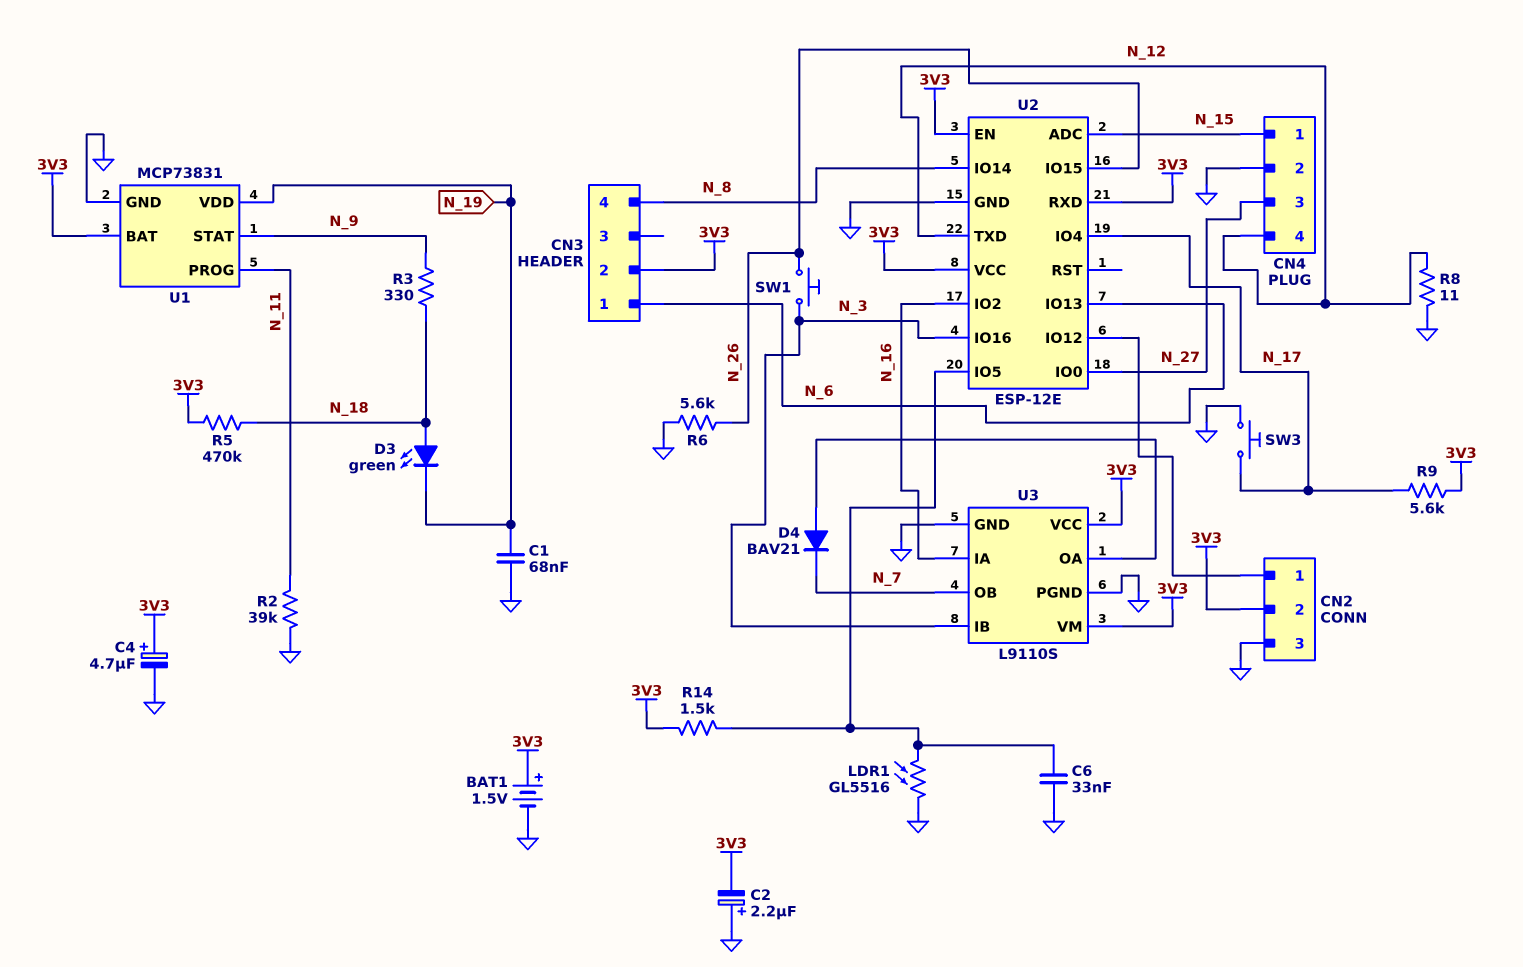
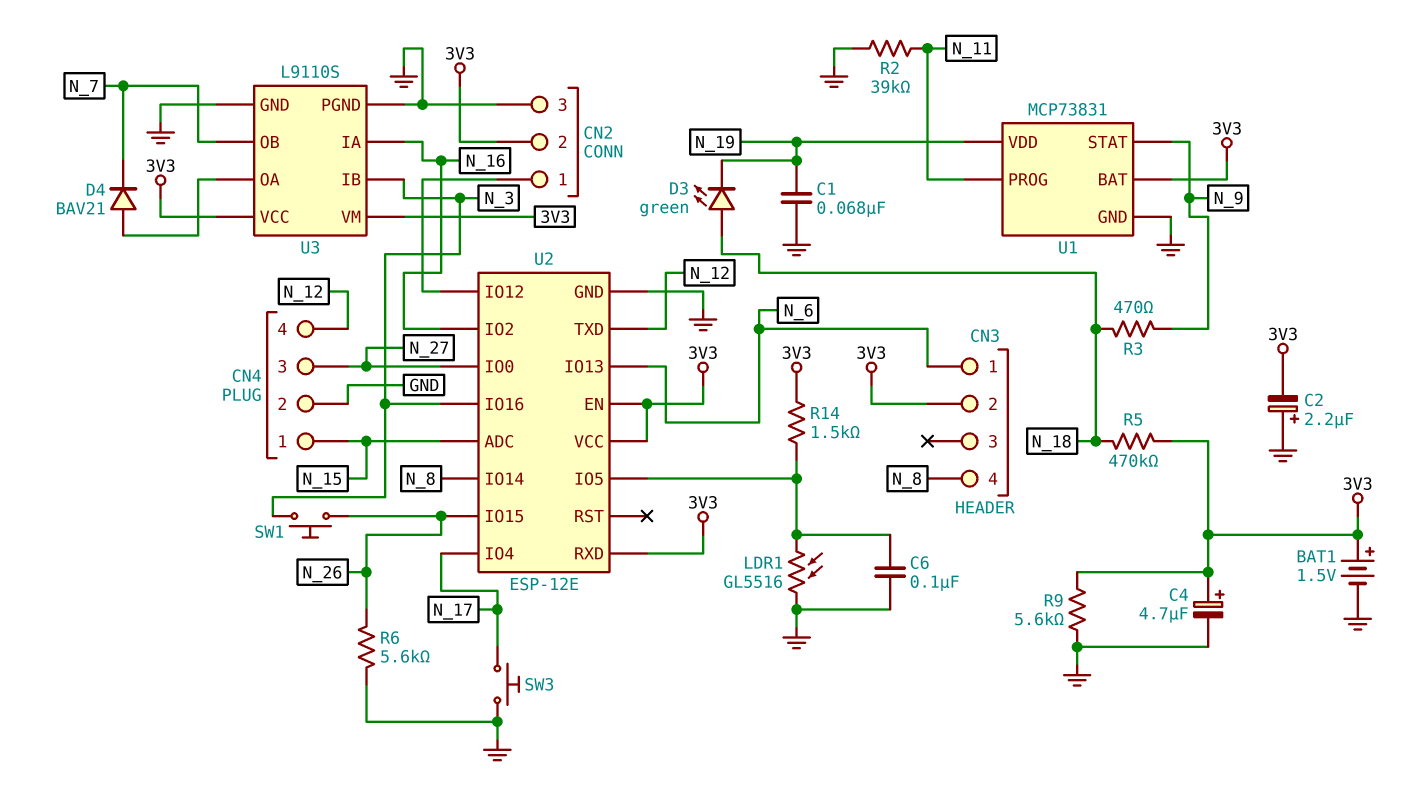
C6: 33nF (GND, U2/IO5) -> 100nF (GND, U2/IO5)
R3: 330 (N_9, N_18) -> 470 (N_9, N_18)
R8: 11 (GND, N_12) -> none
R9: 5.6k (3V3, N_17) -> 5.6k (3V3, GND)

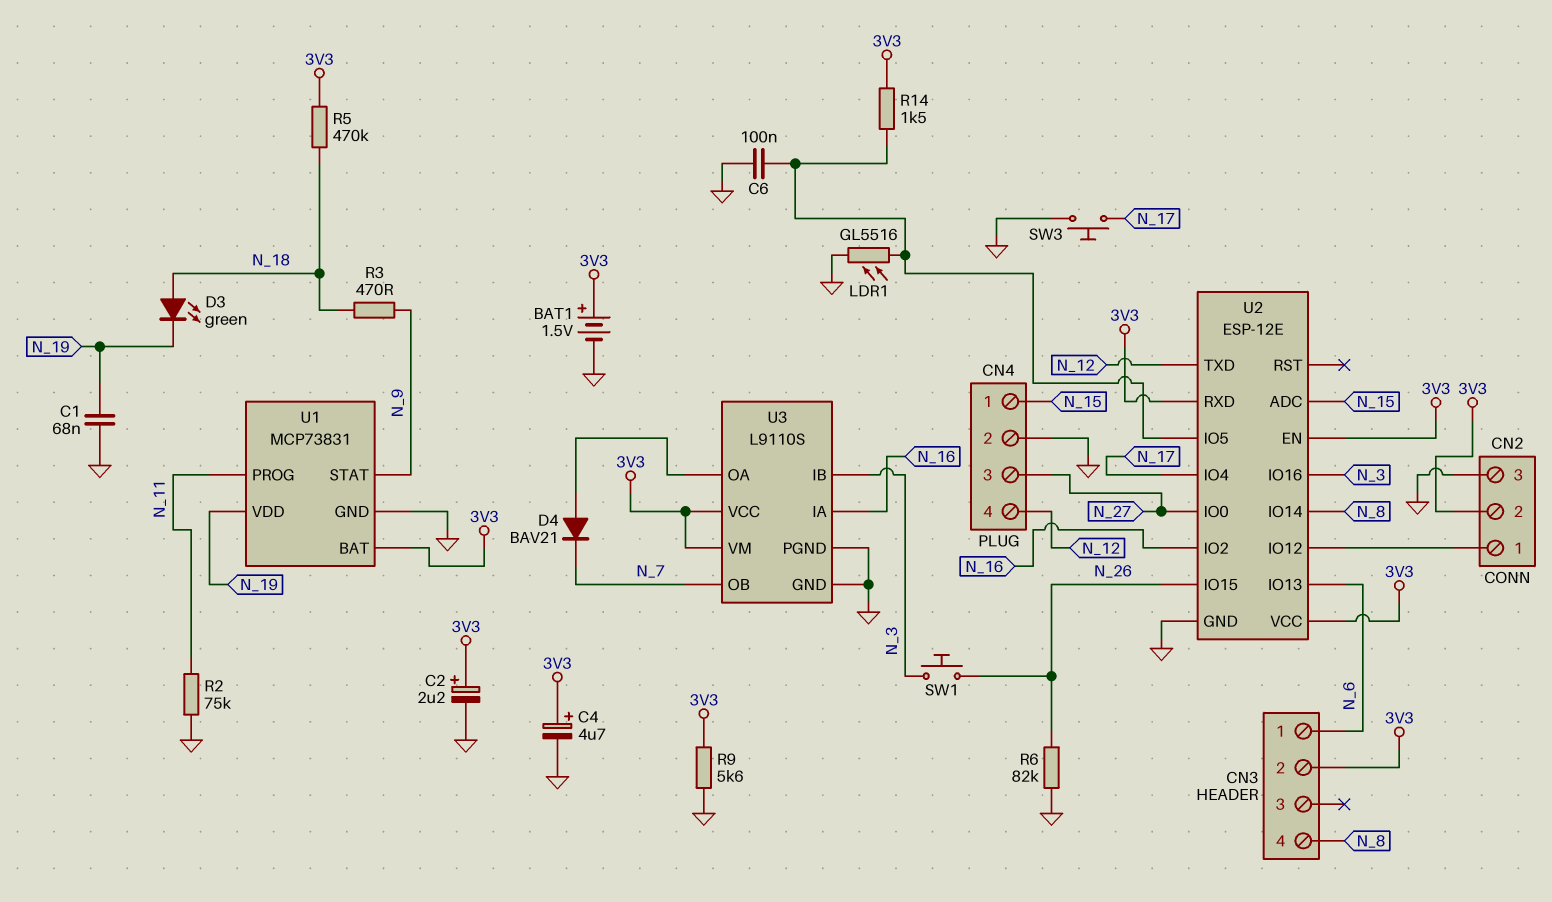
C2: 2.2uF (plus GND, minus 3V3) -> 2.2uF (plus 3V3, minus GND)
R2: 39k (GND, N_11) -> 75k (GND, N_11)
R6: 5.6k (GND, N_26) -> 82k (GND, N_26)

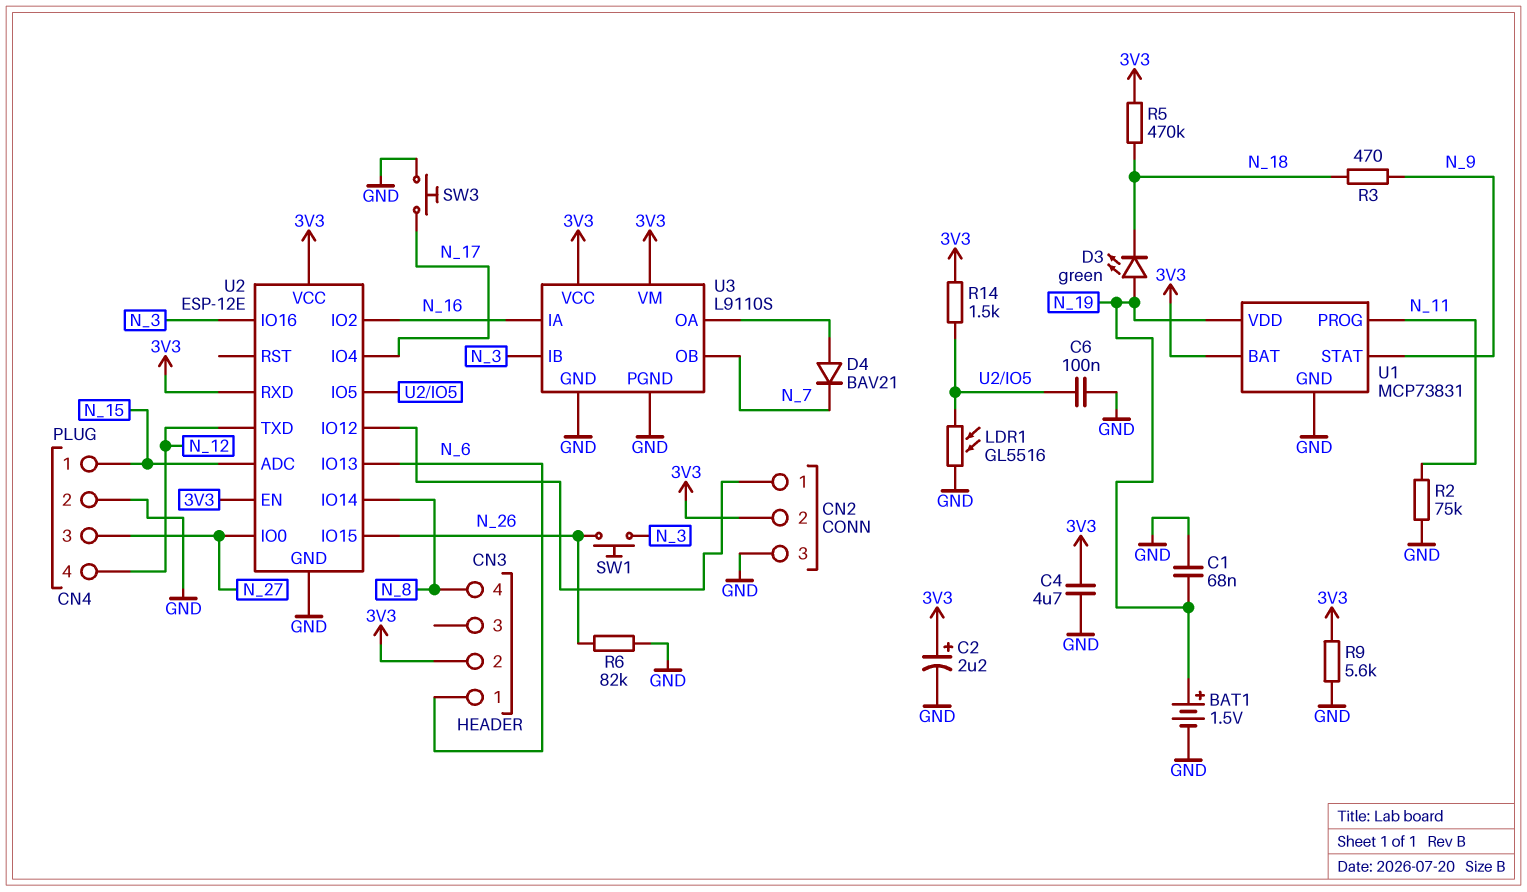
BAT1: 1.5V (plus 3V3, minus GND) -> 1.5V (plus N_19, minus GND)
C4: 4.7uF (plus 3V3, minus GND) -> 4.7uF (3V3, GND)
D3: LED green (A N_18, K N_19) -> LED green (A N_19, K N_18)

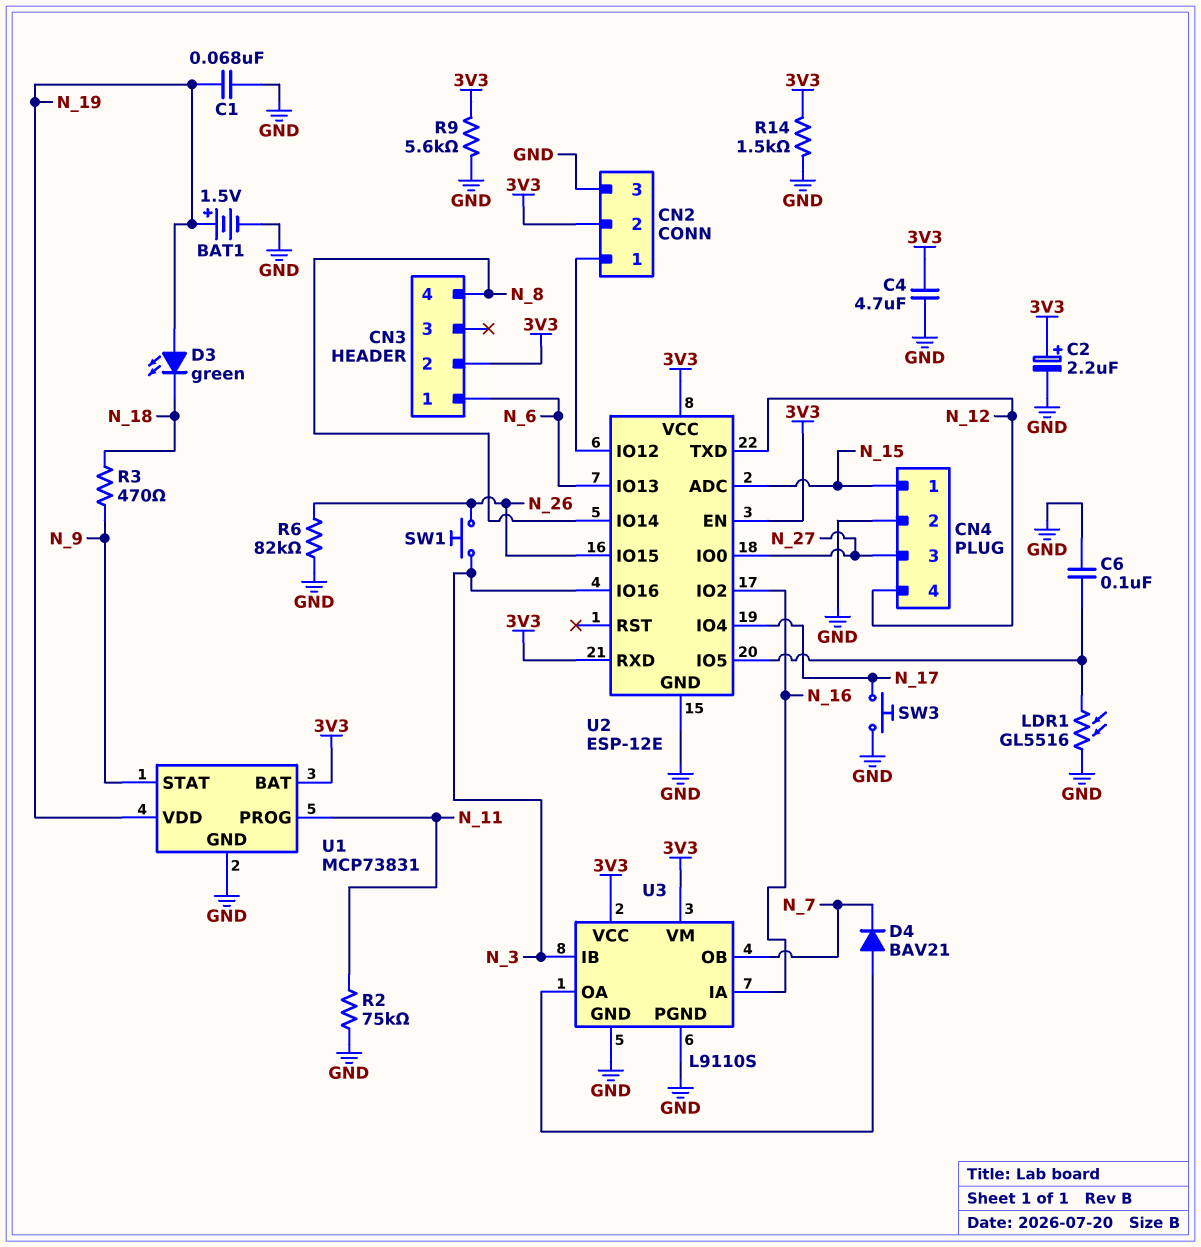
R5: 470k (3V3, N_18) -> none
R14: 1.5k (3V3, U2/IO5) -> 1.5k (3V3, GND)

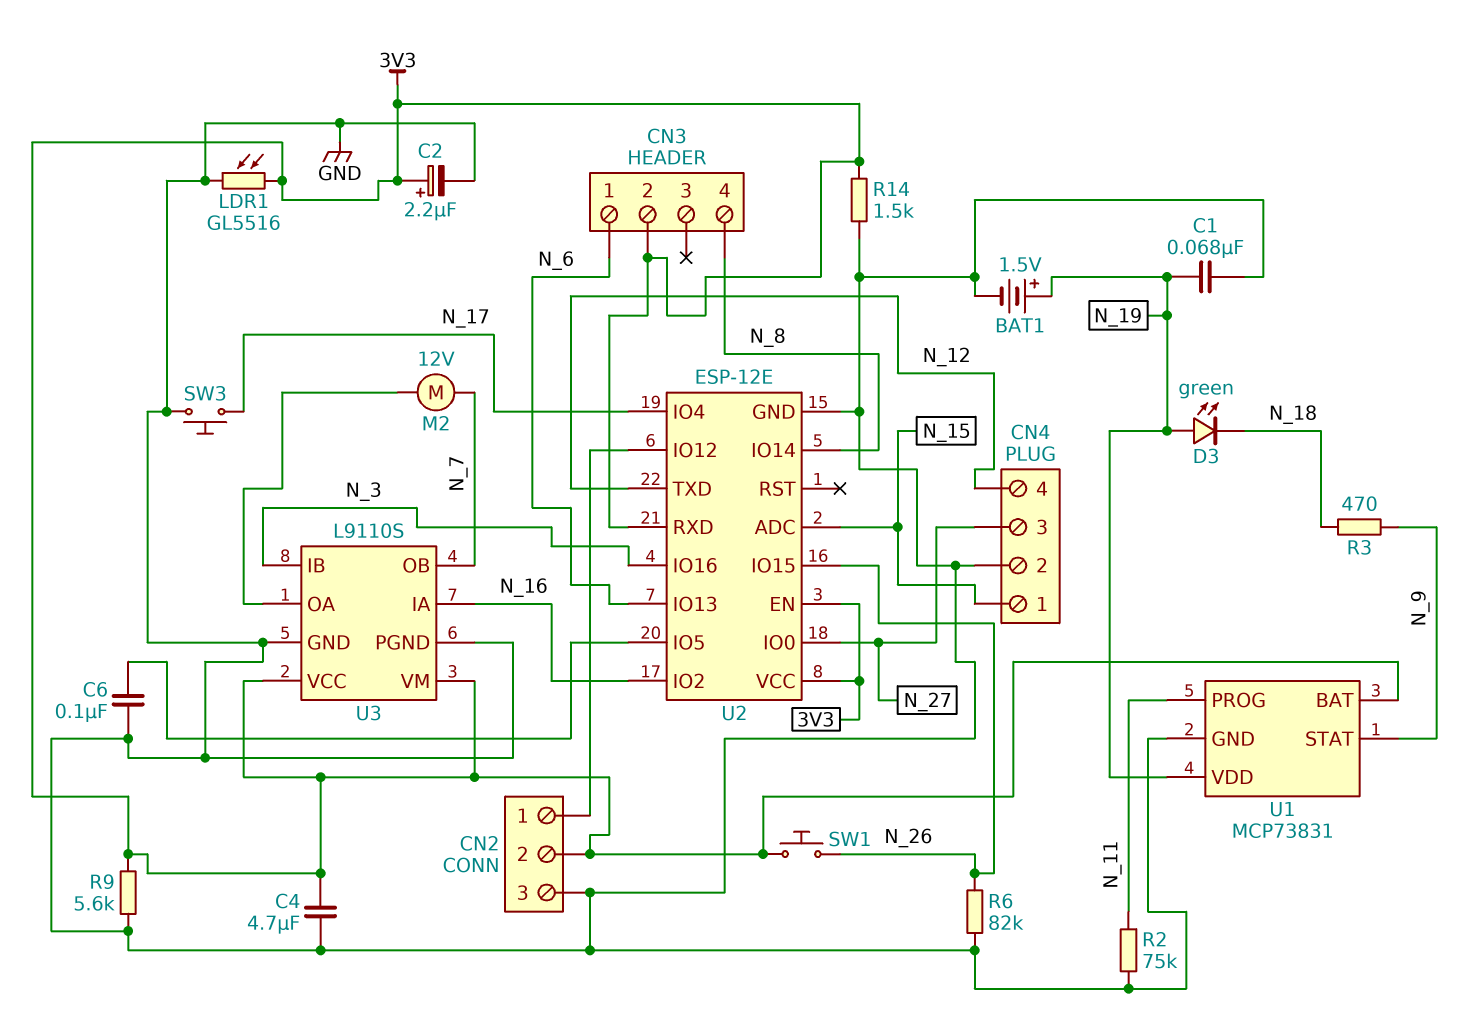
D4: diode BAV21 (A U3/OA, K N_7) -> none
LDR1: GL5516 (GND, U2/IO5) -> GL5516 (3V3, GND)
M2: none -> motor 12V (N_7, U3/OA)
SW1: button (N_3, N_26) -> button (3V3, N_26)

